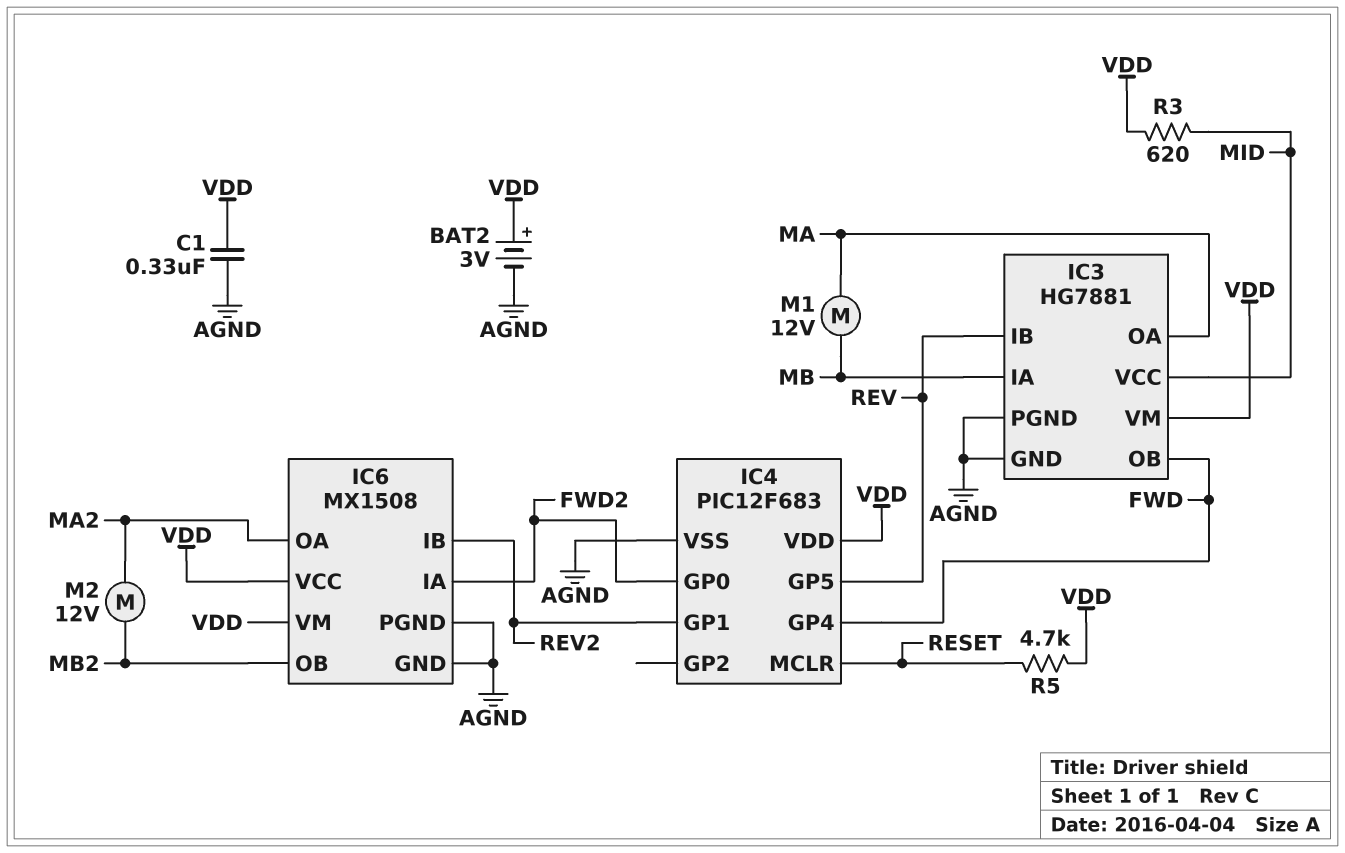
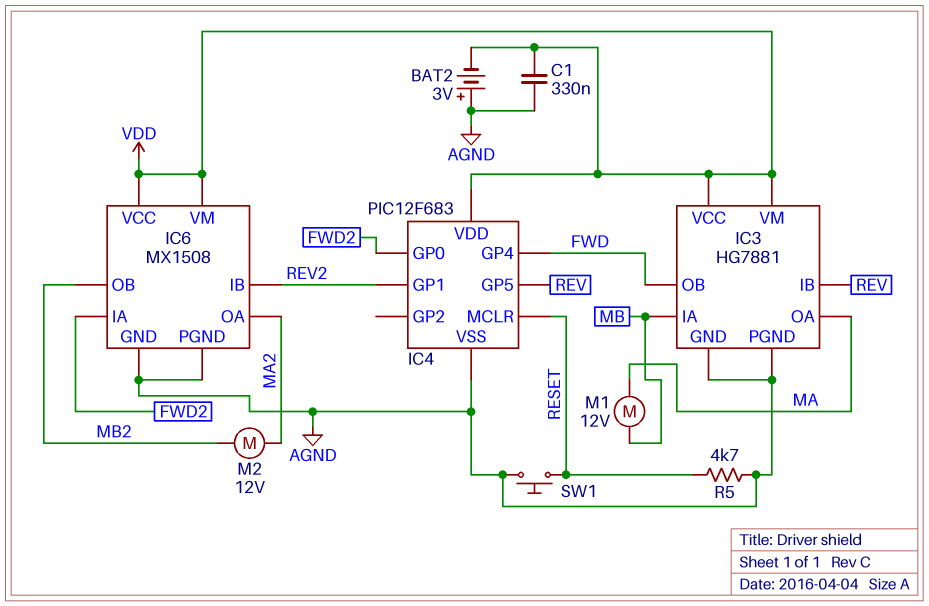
BAT2: 3V (plus VDD, minus AGND) -> 3V (plus AGND, minus VDD)
IC3 pin VCC: MID -> VDD
R3: 620 (MID, VDD) -> none
R5: 4.7k (RESET, VDD) -> 4.7k (AGND, RESET)
SW1: none -> button (AGND, RESET)

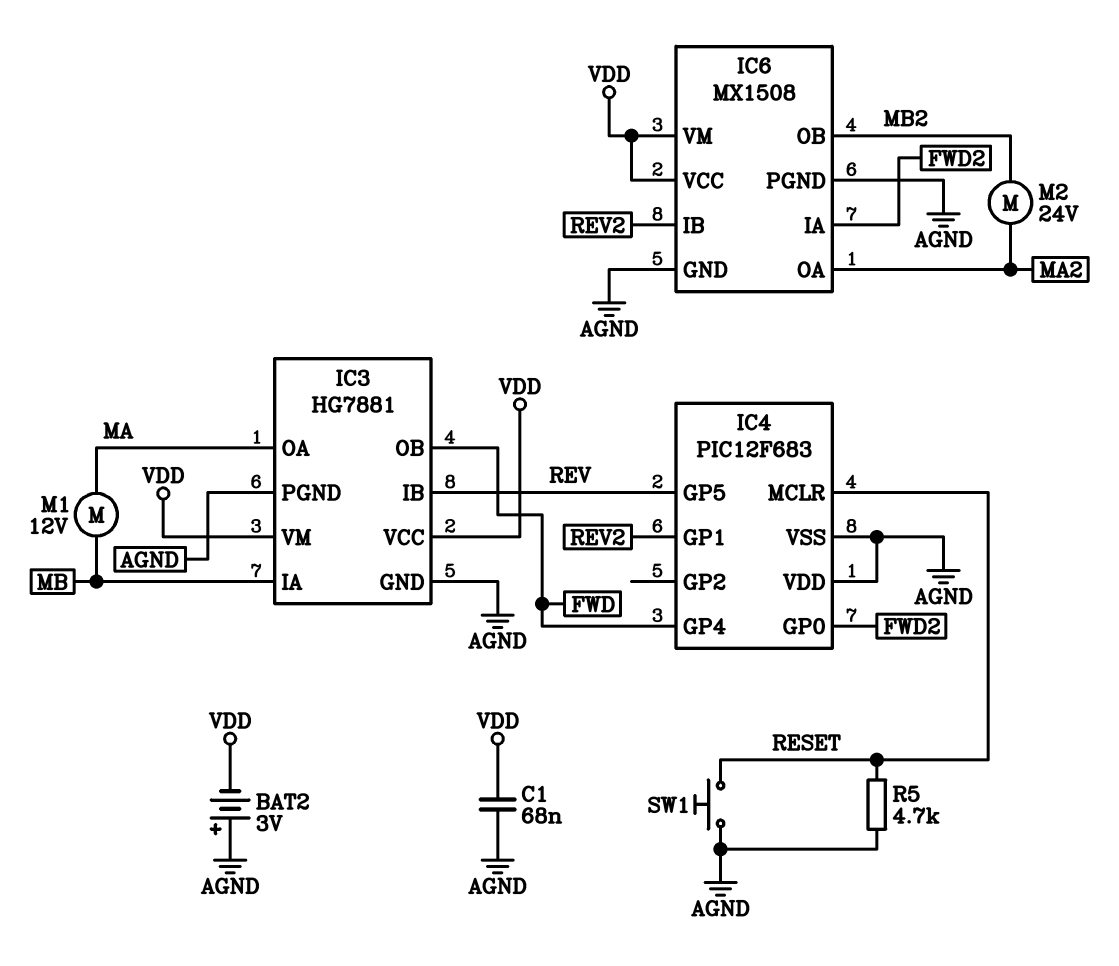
C1: 330nF (AGND, VDD) -> 68nF (AGND, VDD)
IC4 pin VDD: VDD -> AGND
M2: motor 12V (MA2, MB2) -> motor 24V (MA2, MB2)

